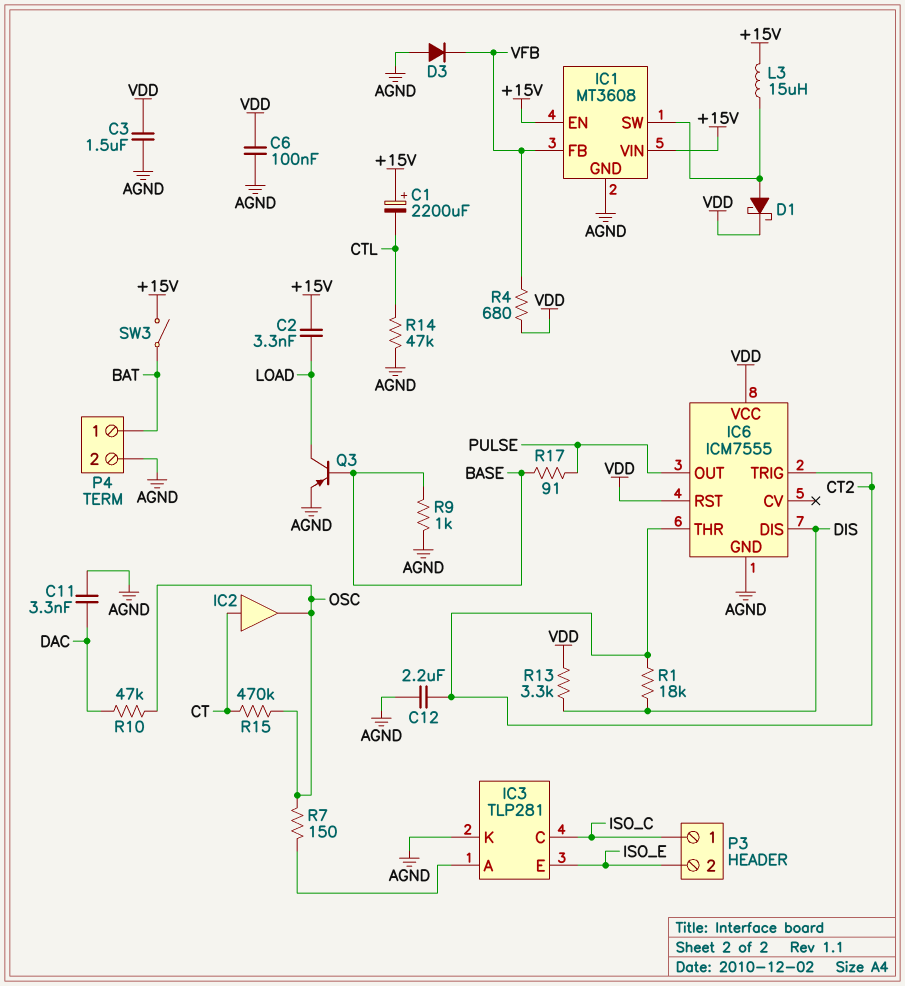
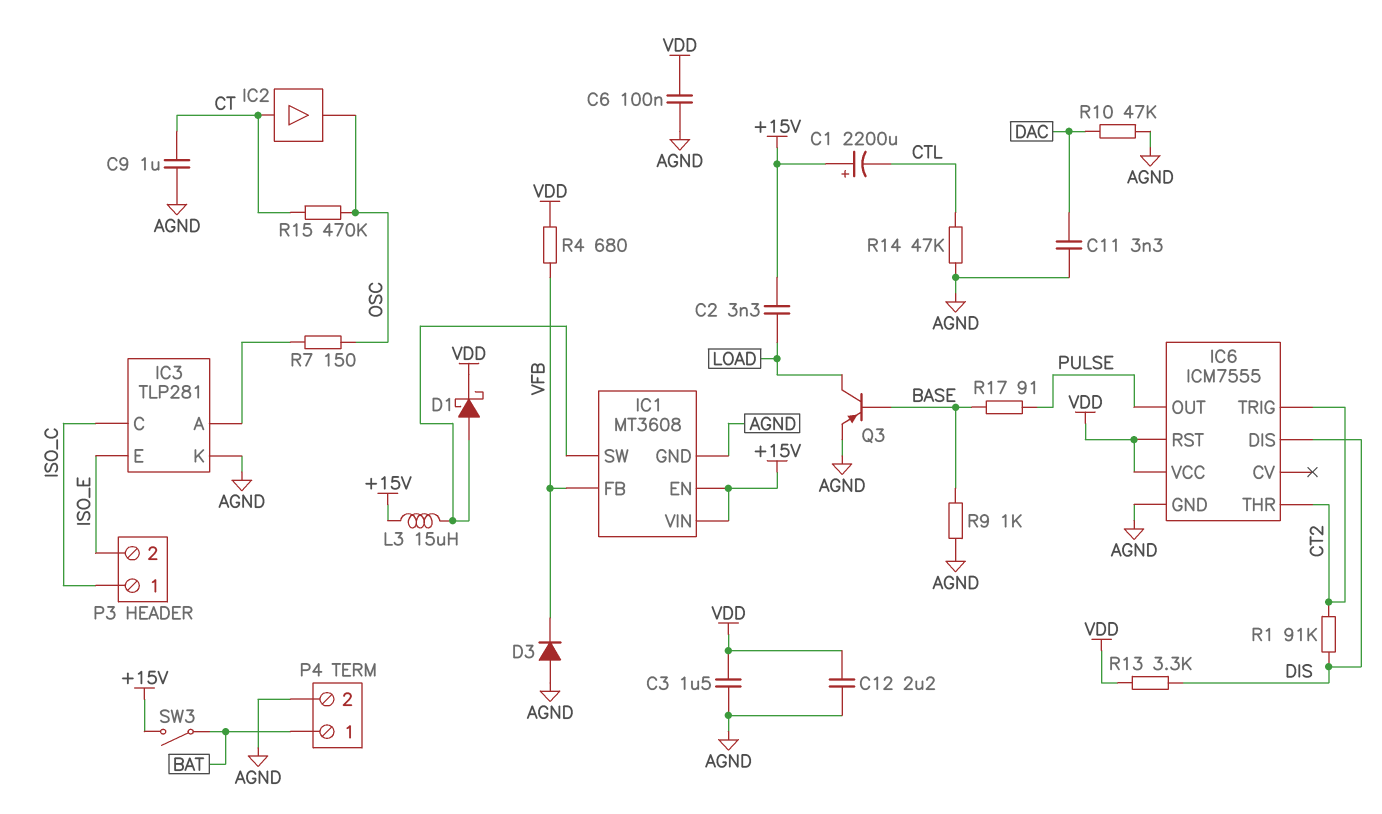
C9: none -> 1uF (AGND, CT)
C12: 2.2uF (AGND, CT2) -> 2.2uF (AGND, VDD)
R1: 18k (CT2, DIS) -> 91k (CT2, DIS)
R10: 47k (DAC, OSC) -> 47k (AGND, DAC)

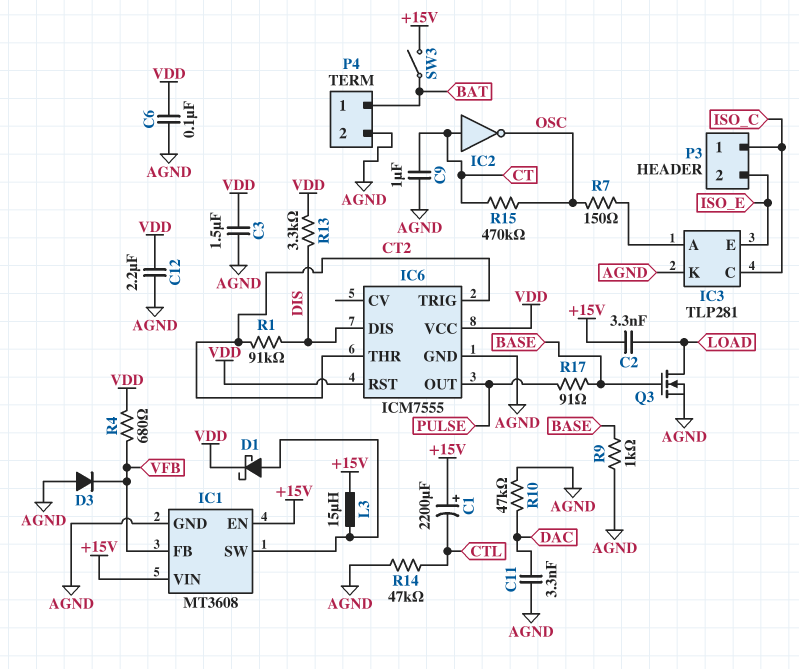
IC2: buffer (in CT, out OSC) -> NOT (in CT, out OSC)
Q3: PNP (B BASE, C LOAD, E AGND) -> NMOS (G BASE, D LOAD, S AGND)

